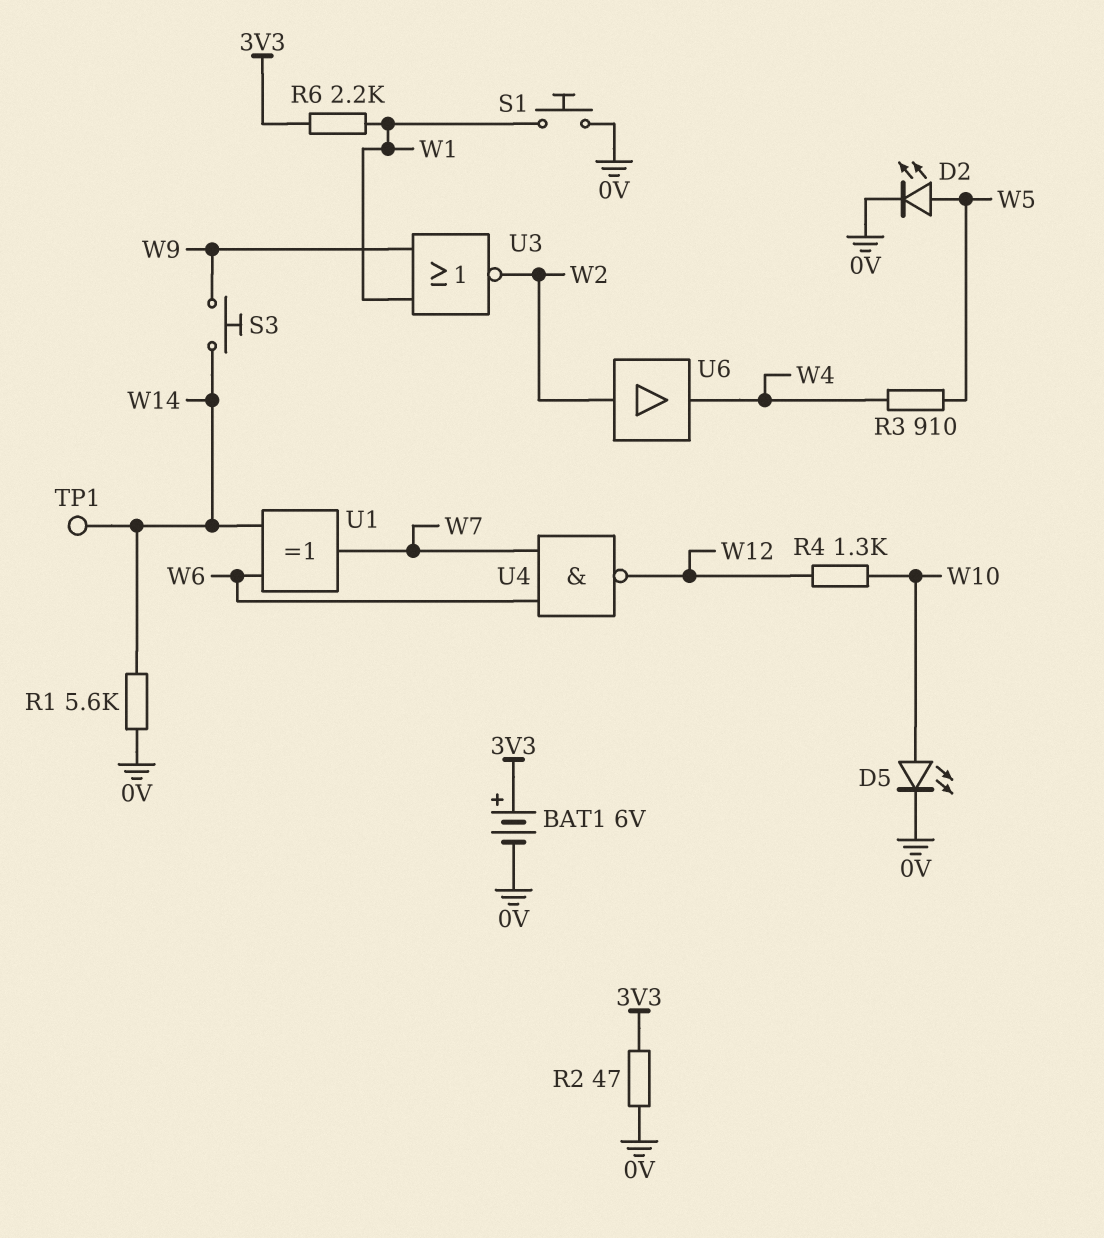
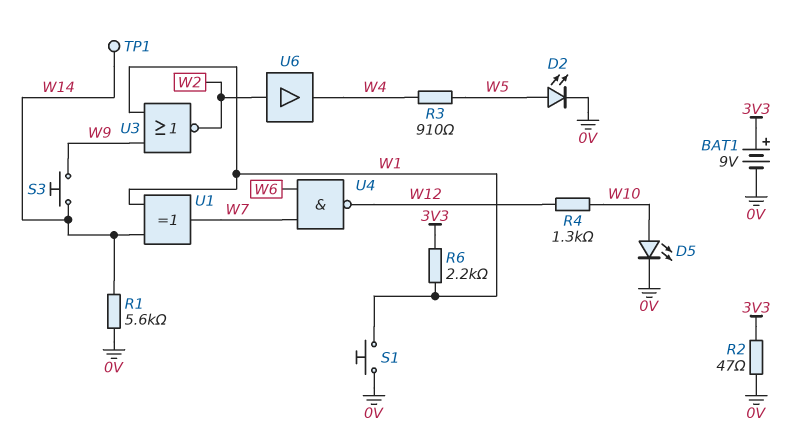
BAT1: 6V (plus 3V3, minus 0V) -> 9V (plus 3V3, minus 0V)
U1: XOR (in W6, in W14, out W7) -> XOR (in W1, in W14, out W7)

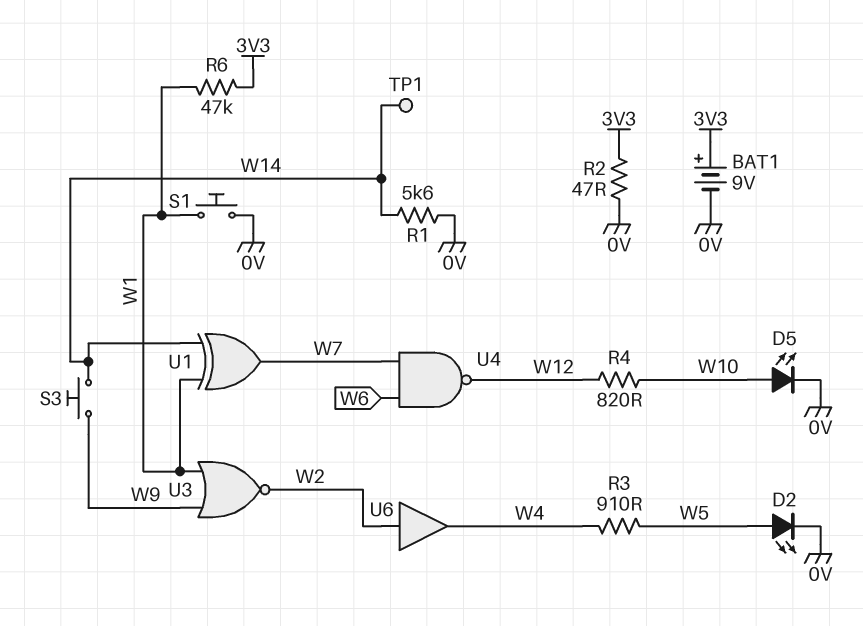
R4: 1.3k (W10, W12) -> 820 (W10, W12)
R6: 2.2k (3V3, W1) -> 47k (3V3, W1)

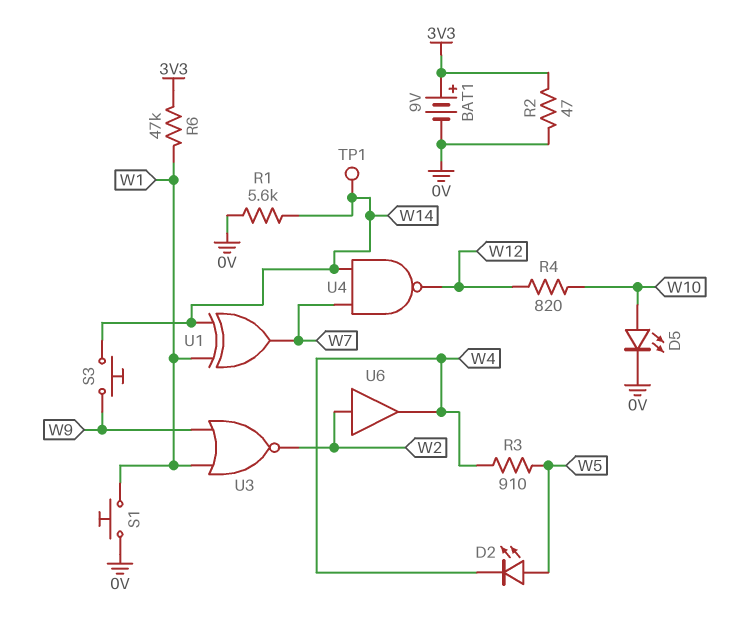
D2: LED (A W5, K 0V) -> LED (A W5, K W4)
U4: NAND (in W6, in W7, out W12) -> NAND (in W7, in W14, out W12)

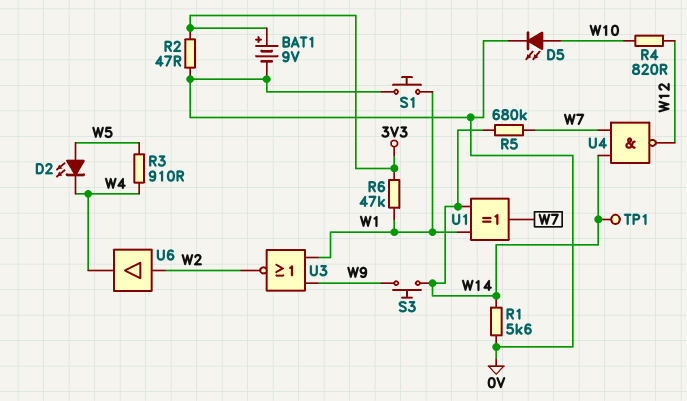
R5: none -> 680k (W7, W14)

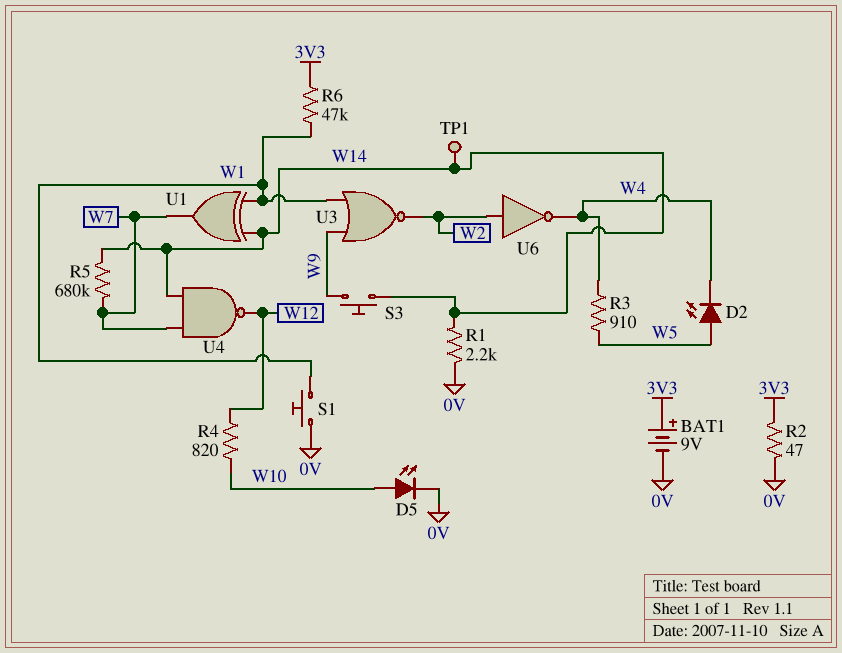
R1: 5.6k (0V, W14) -> 2.2k (0V, W14)
U6: buffer (in W2, out W4) -> NOT (in W2, out W4)

